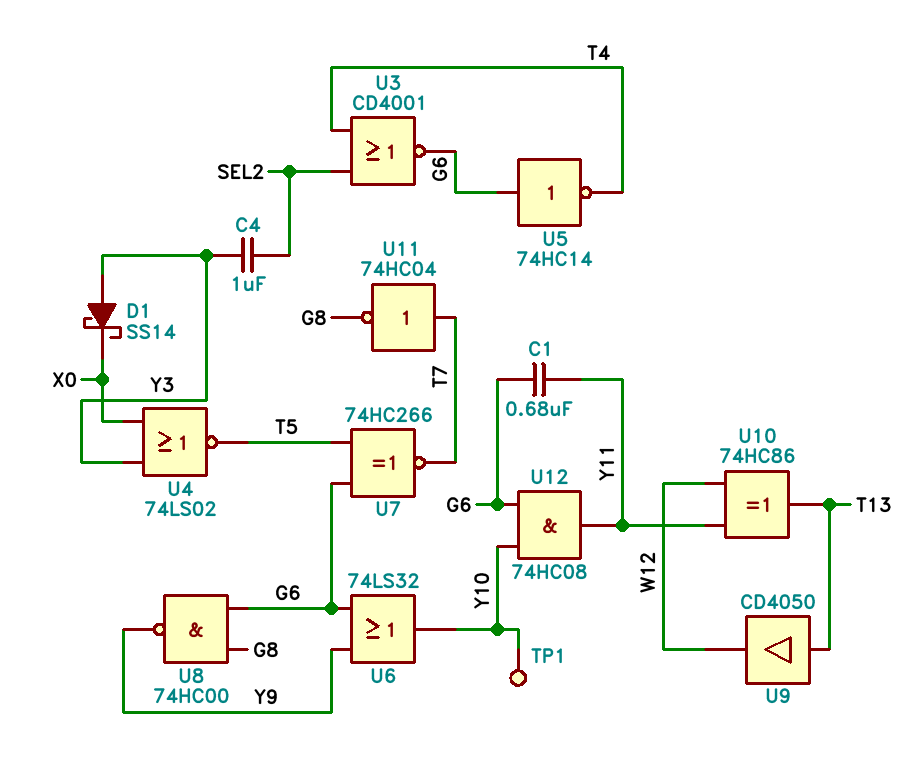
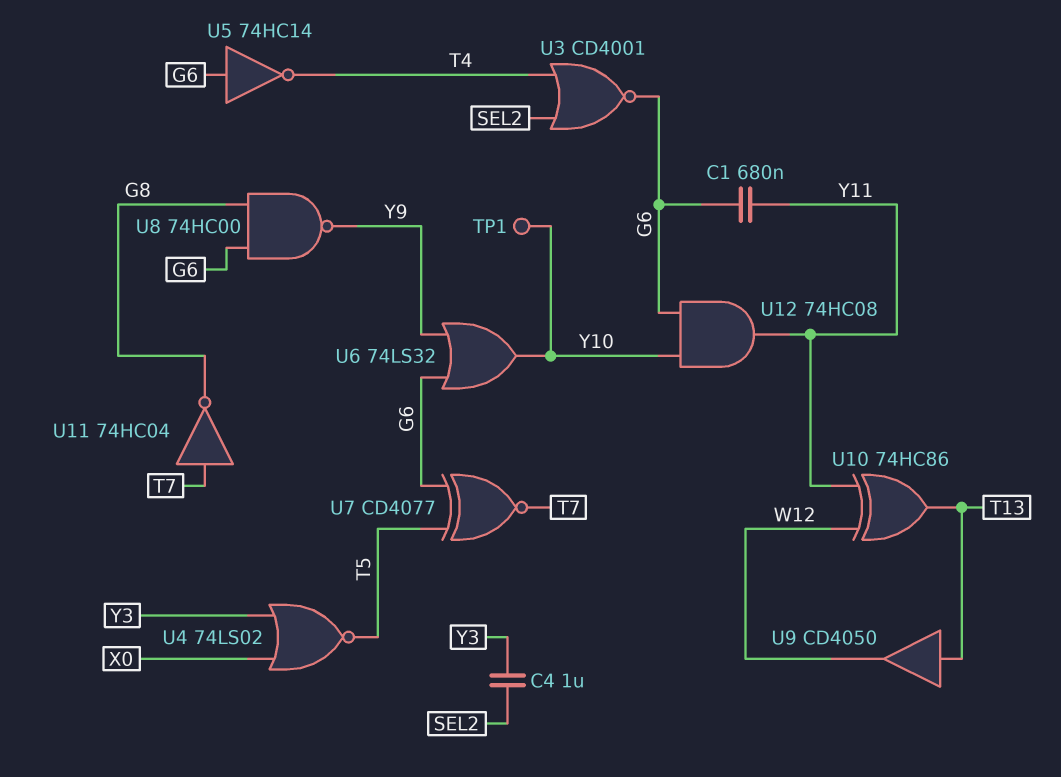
D1: schottky SS14 (A Y3, K X0) -> none
U7: XNOR 74HC266 (in G6, in T5, out T7) -> XNOR CD4077 (in G6, in T5, out T7)

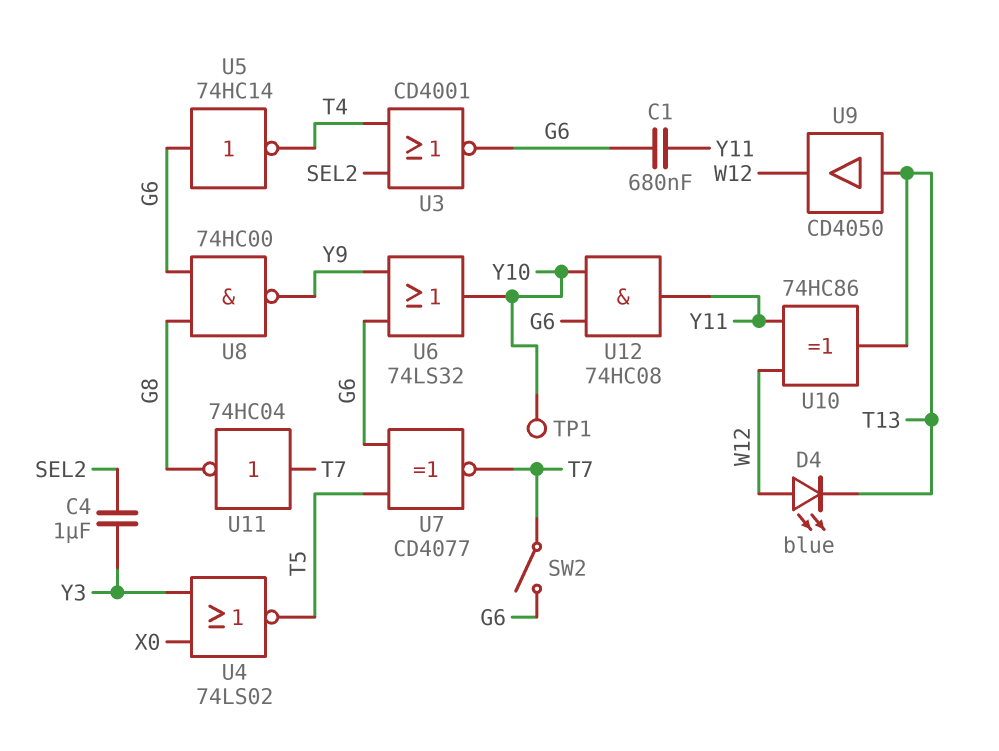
D4: none -> LED blue (A W12, K T13)
SW2: none -> switch (G6, T7)

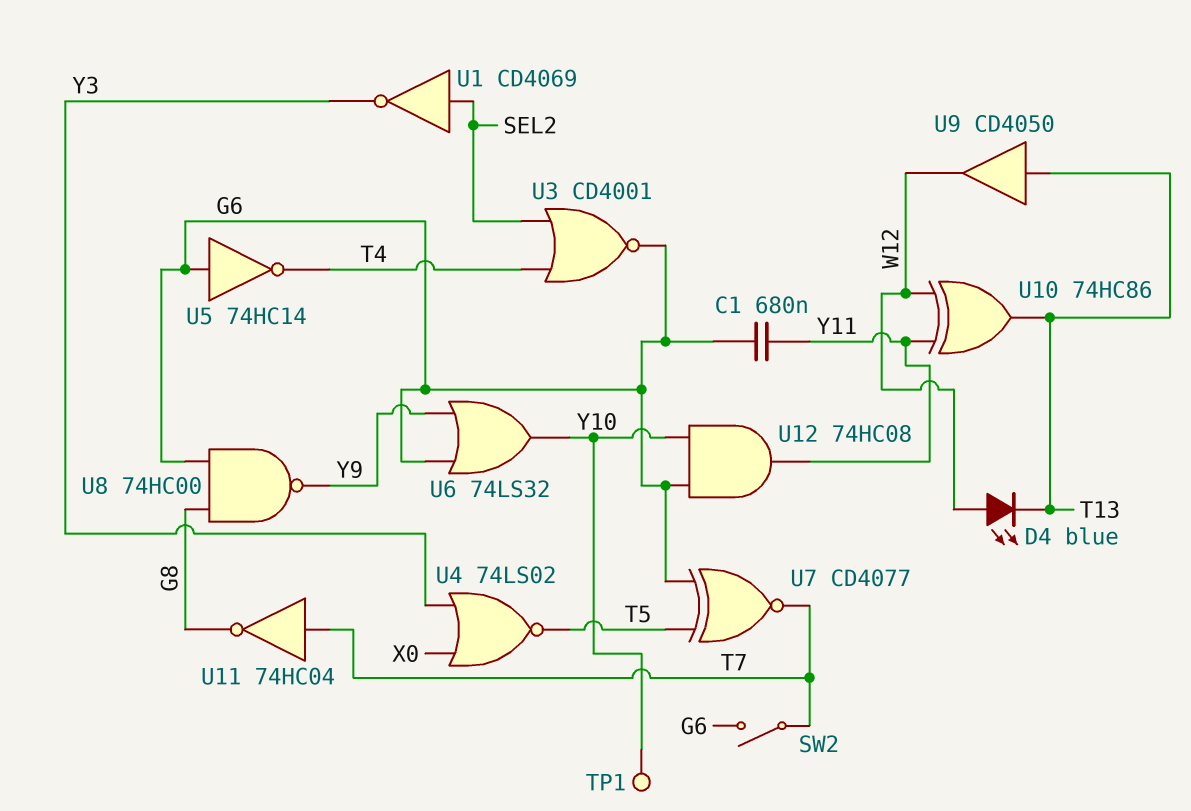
C4: 1uF (SEL2, Y3) -> none
U1: none -> NOT CD4069 (in SEL2, out Y3)

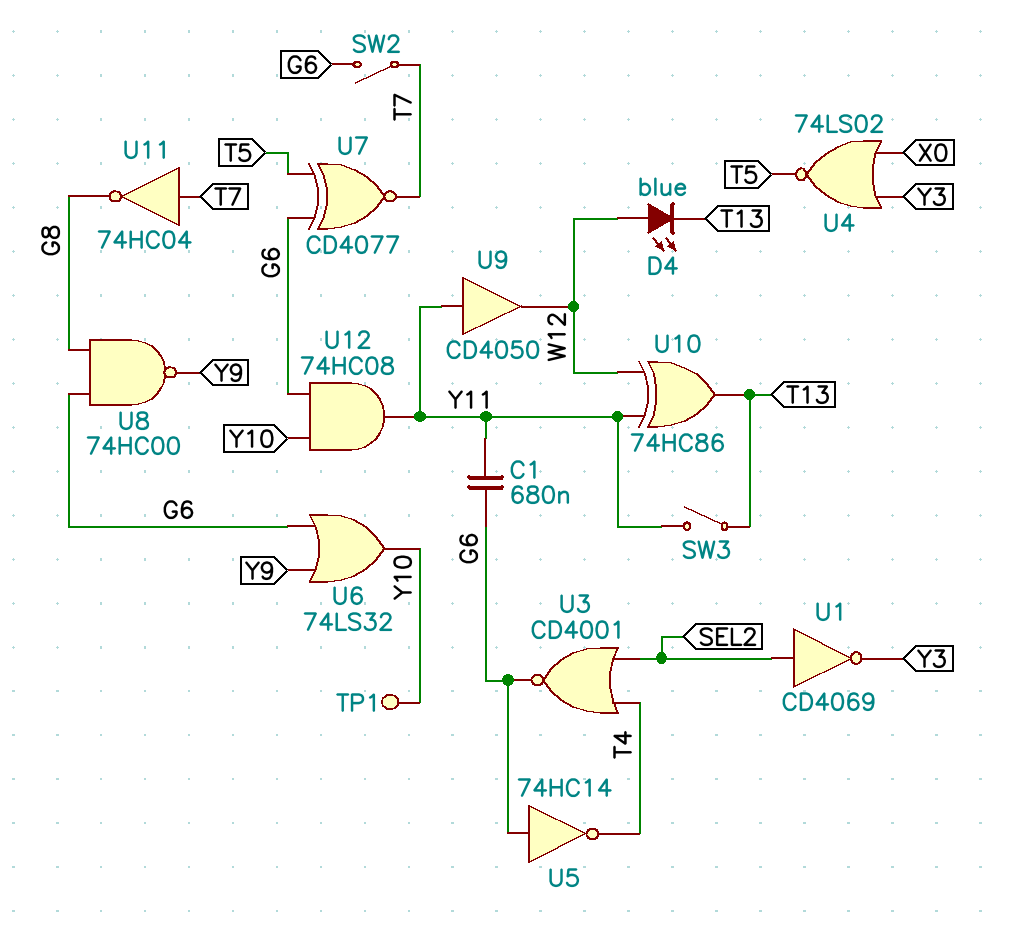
SW3: none -> switch (T13, Y11)
U9: buffer CD4050 (in T13, out W12) -> buffer CD4050 (in Y11, out W12)

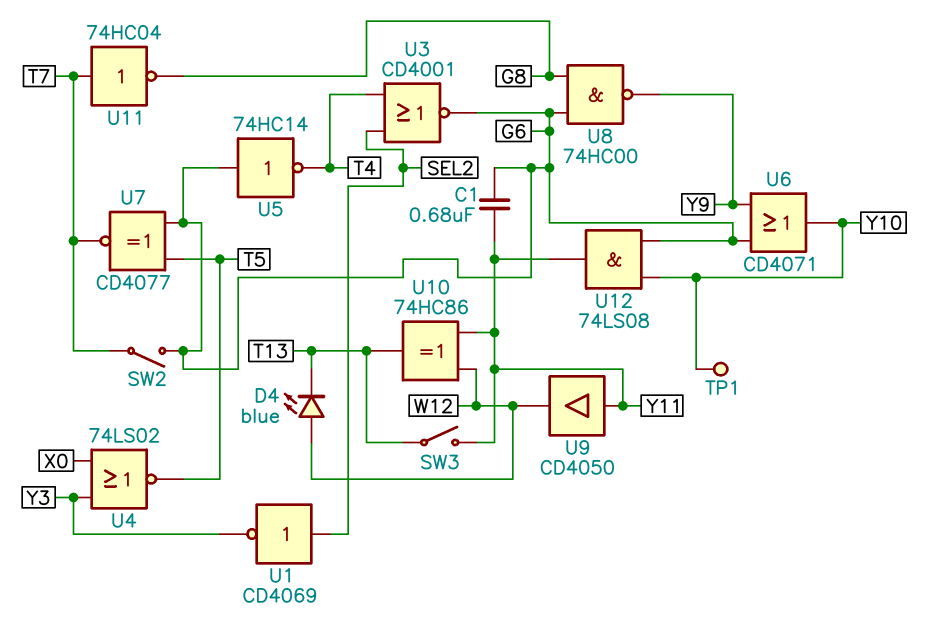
U6: OR 74LS32 (in G6, in Y9, out Y10) -> OR CD4071 (in G6, in Y9, out Y10)
U12: AND 74HC08 (in G6, in Y10, out Y11) -> AND 74LS08 (in G6, in Y10, out Y11)

